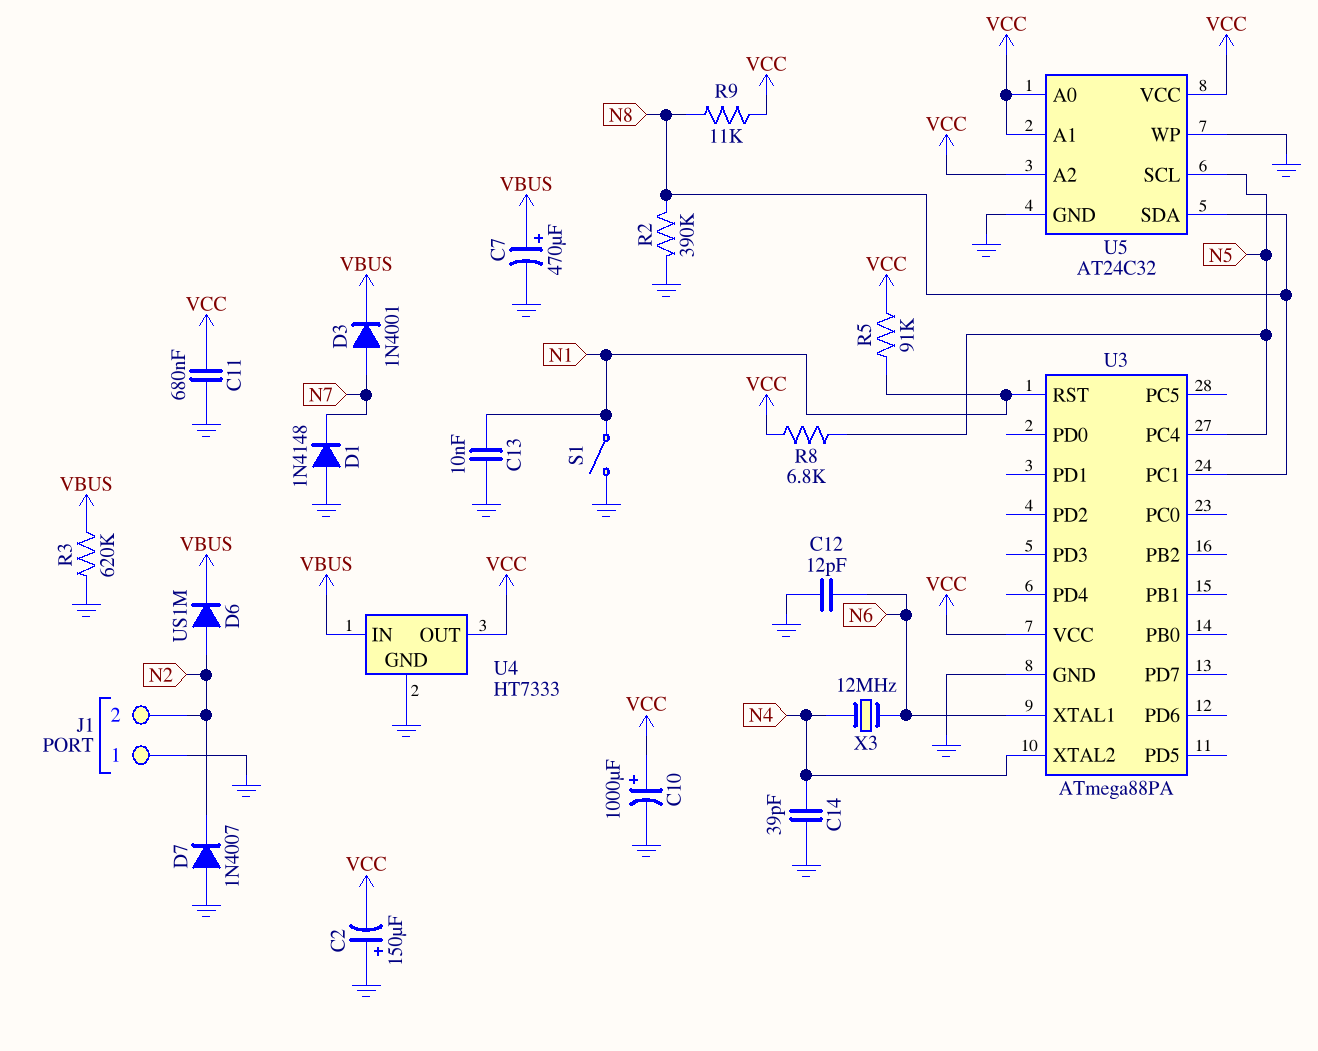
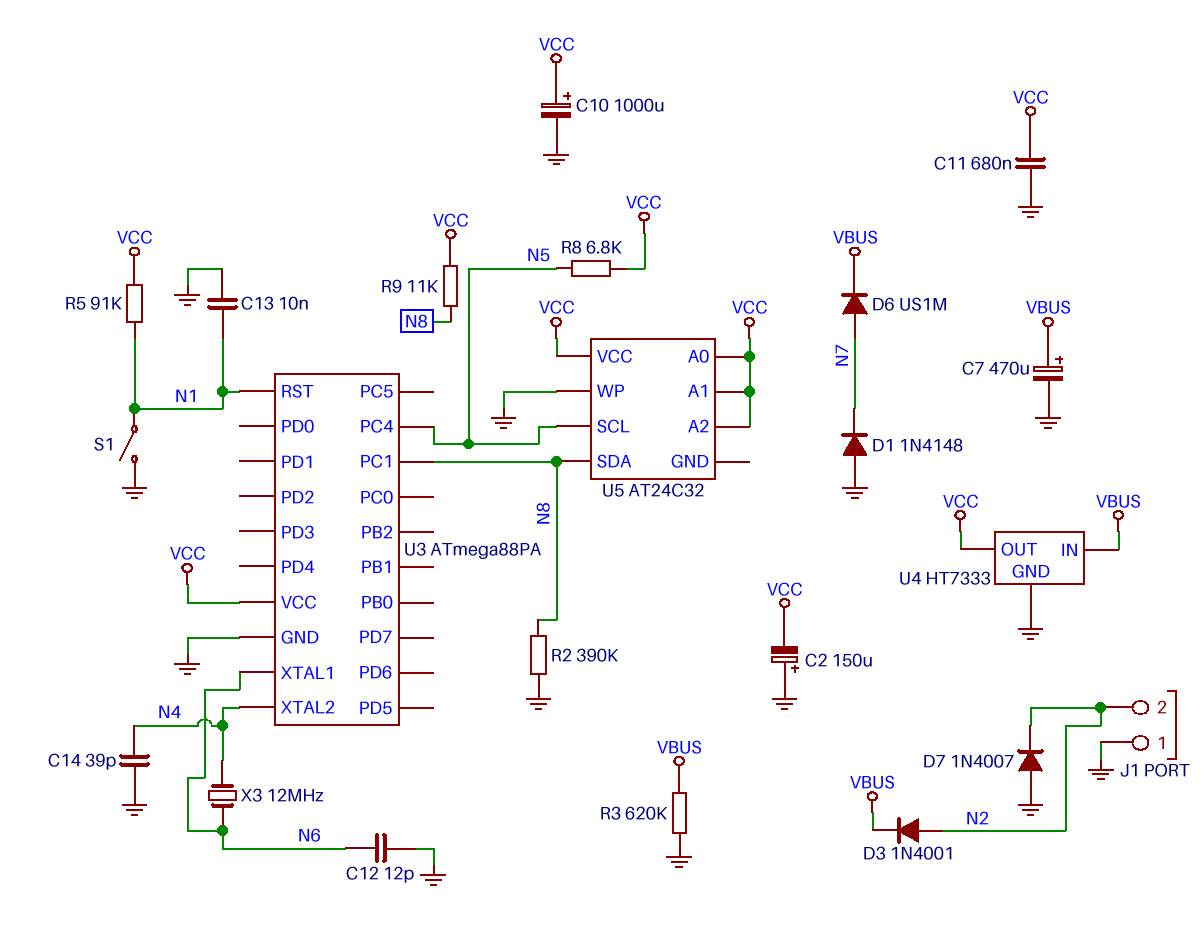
D3: diode 1N4001 (A N7, K VBUS) -> diode 1N4001 (A N2, K VBUS)
D6: diode US1M (A N2, K VBUS) -> diode US1M (A N7, K VBUS)
U5 pin GND: GND -> none

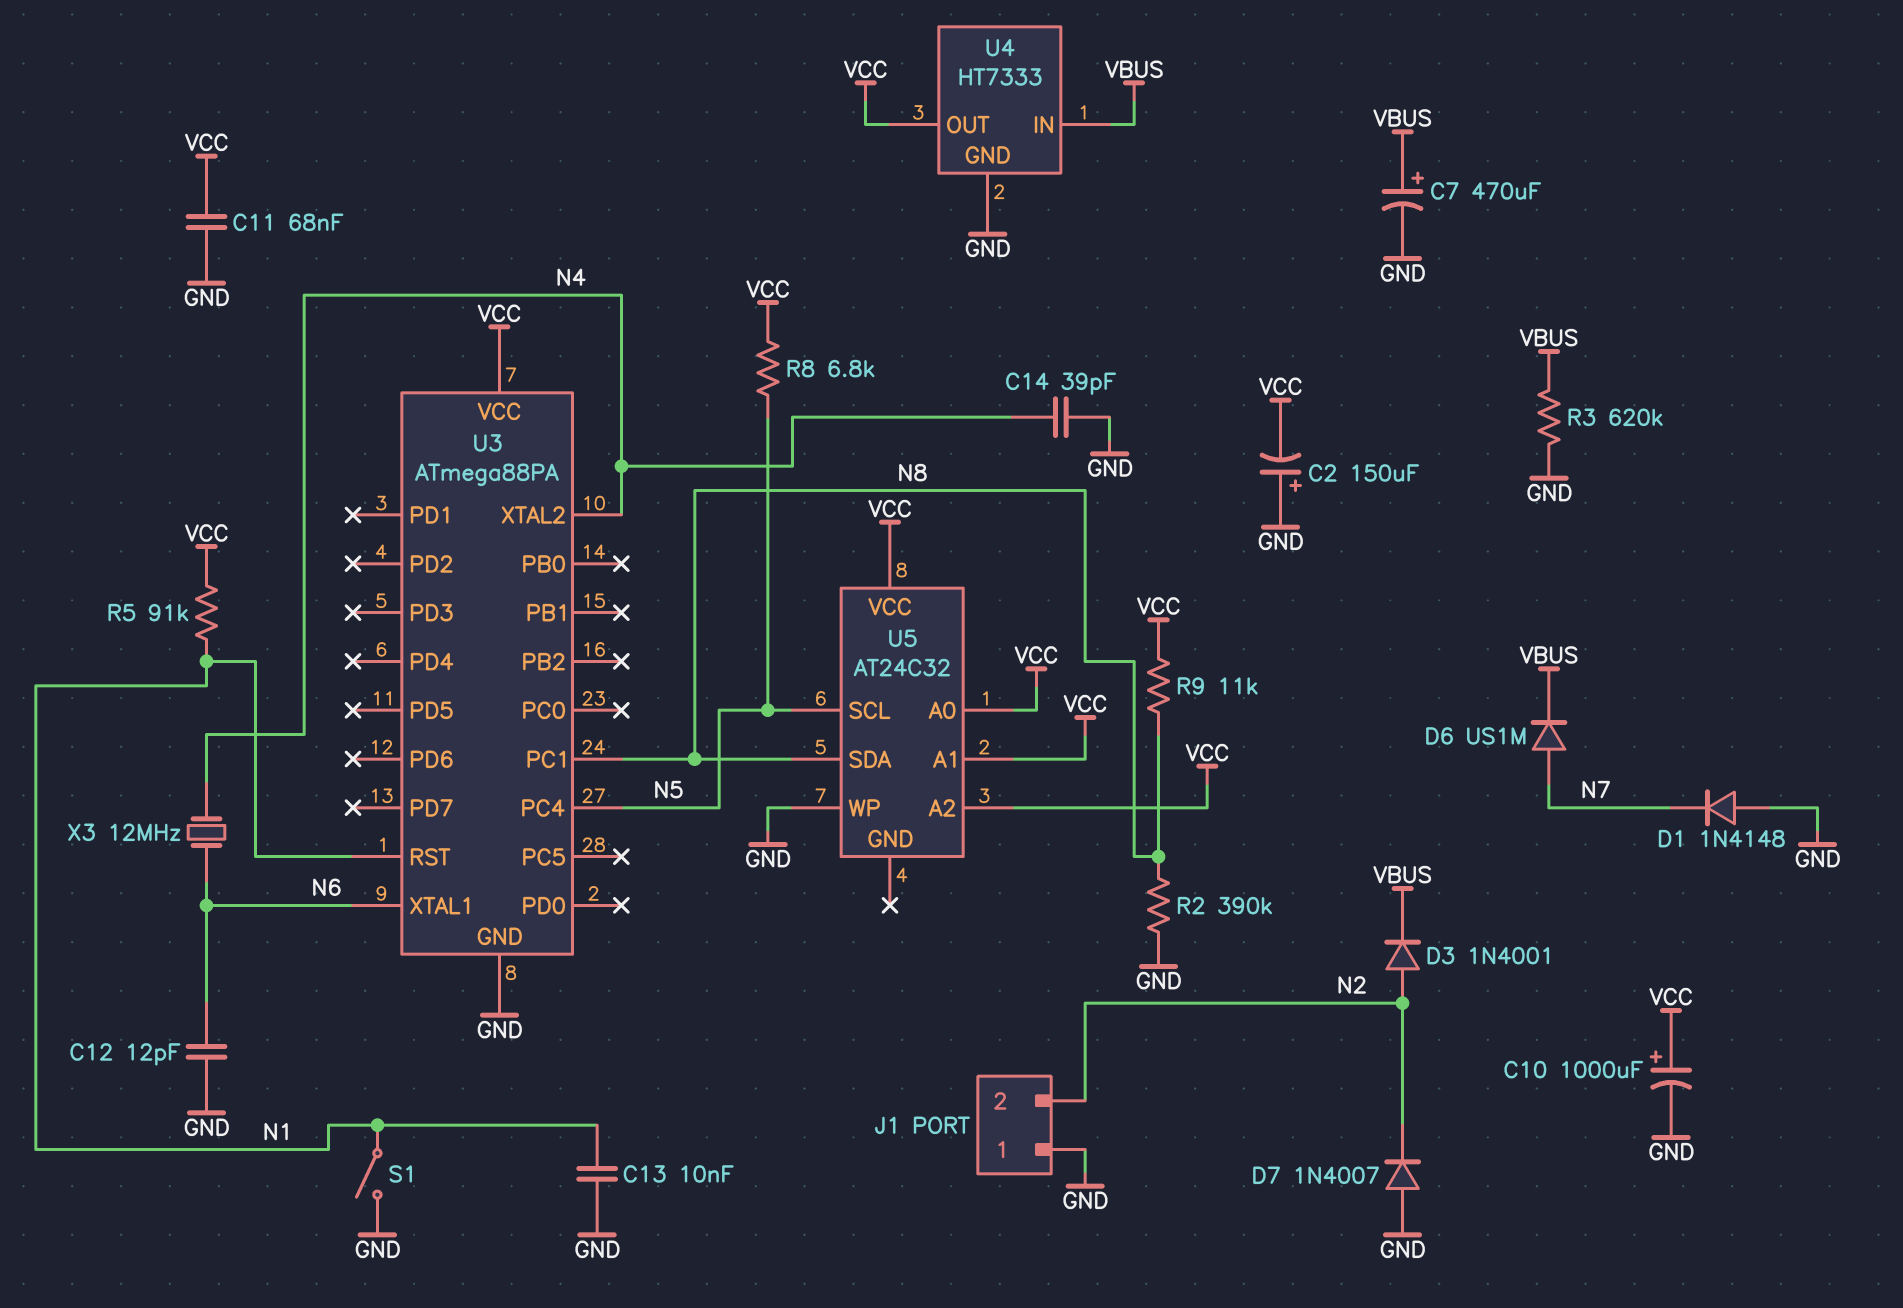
C11: 680nF (GND, VCC) -> 68nF (GND, VCC)

